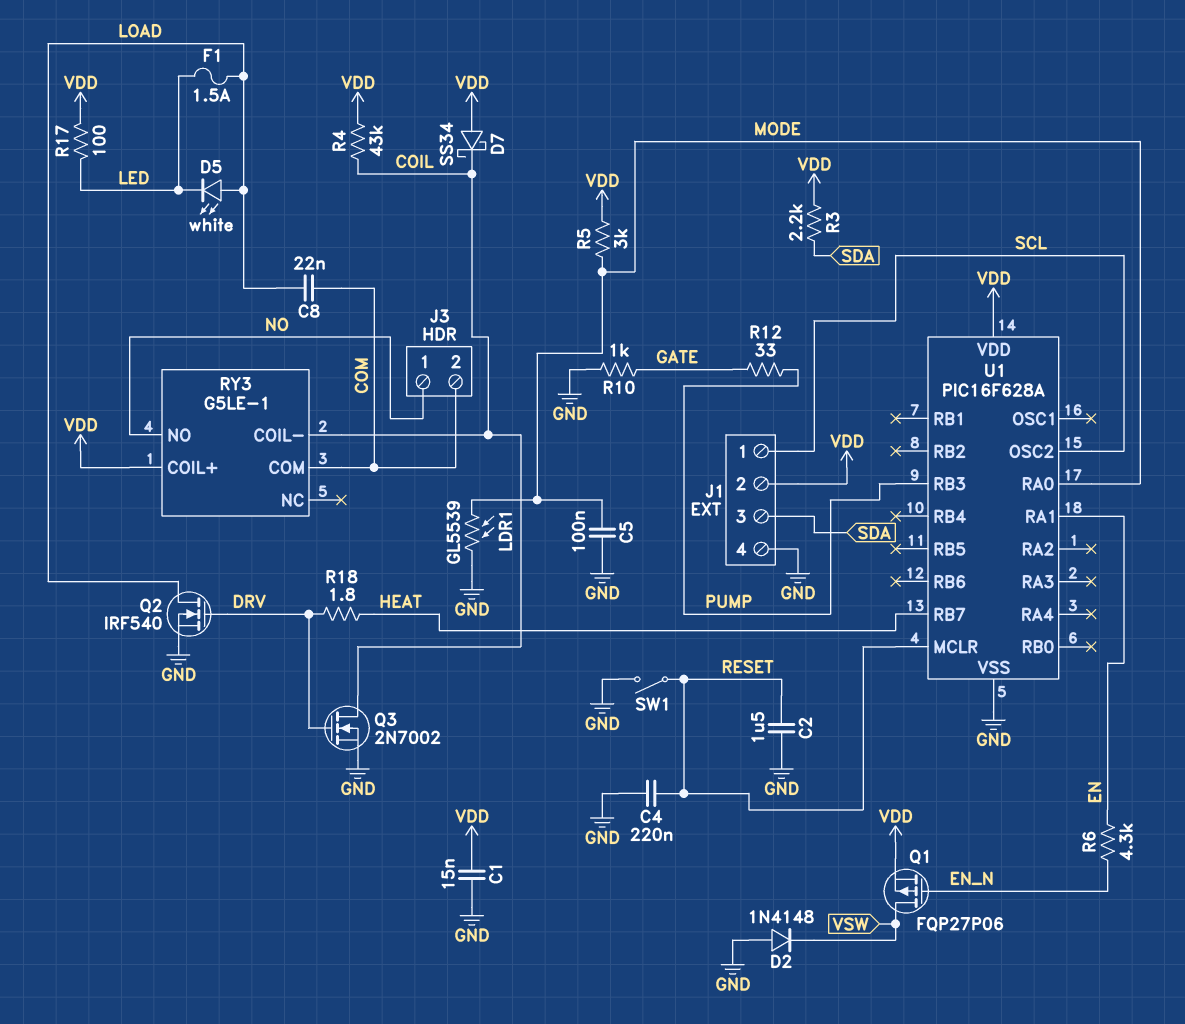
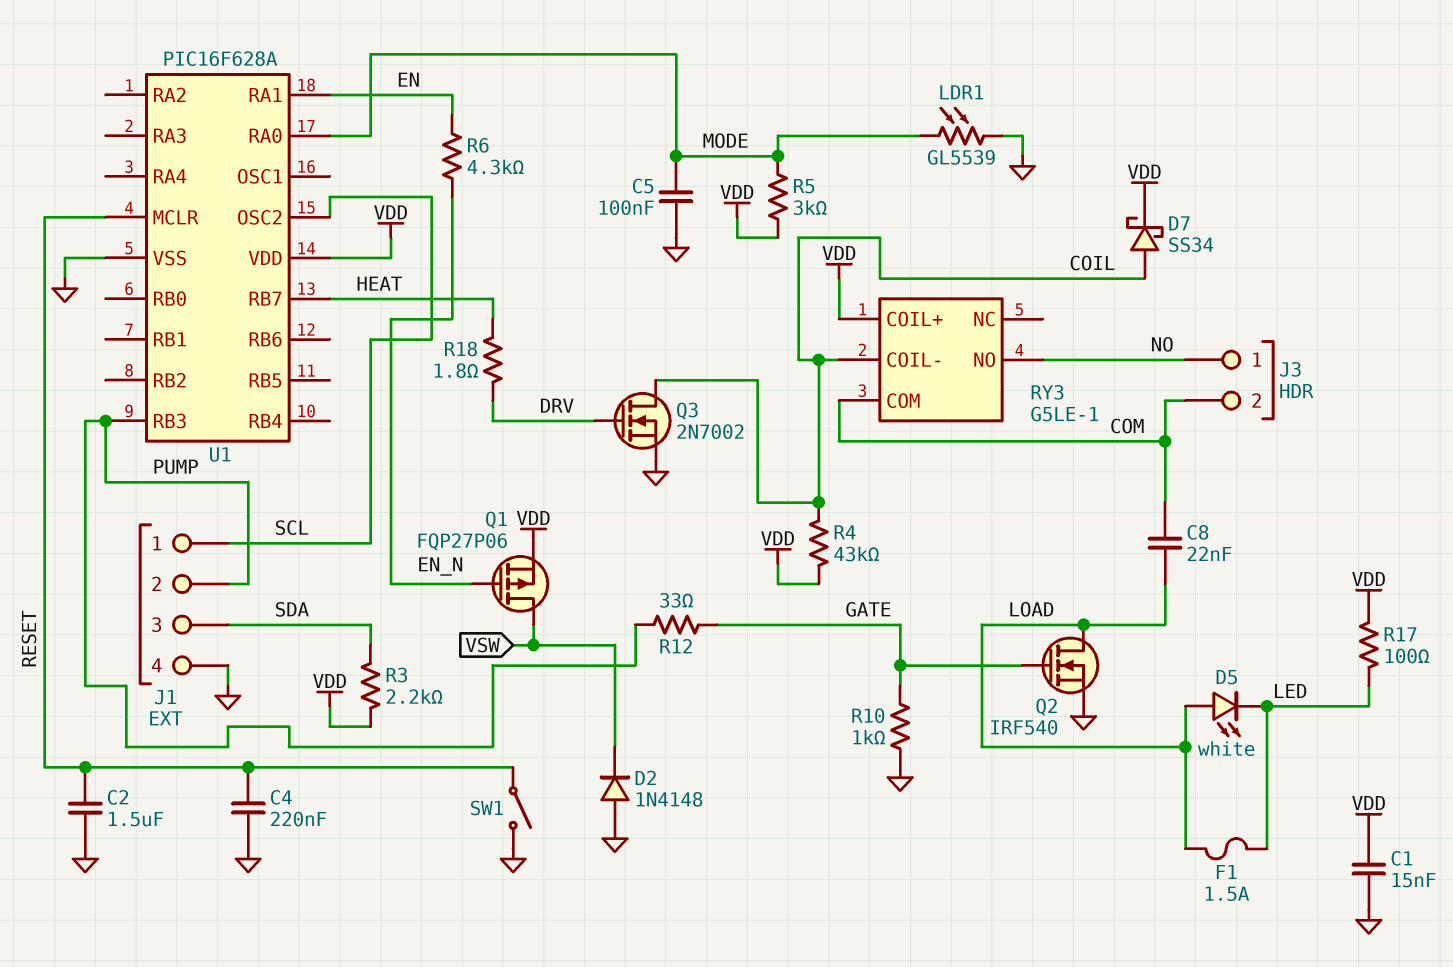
D7: schottky SS34 (A VDD, K COIL) -> schottky SS34 (A COIL, K VDD)
J1 pin 2: VDD -> PUMP
Q2: NMOS IRF540 (G DRV, D LOAD, S GND) -> NMOS IRF540 (G GATE, D LOAD, S GND)

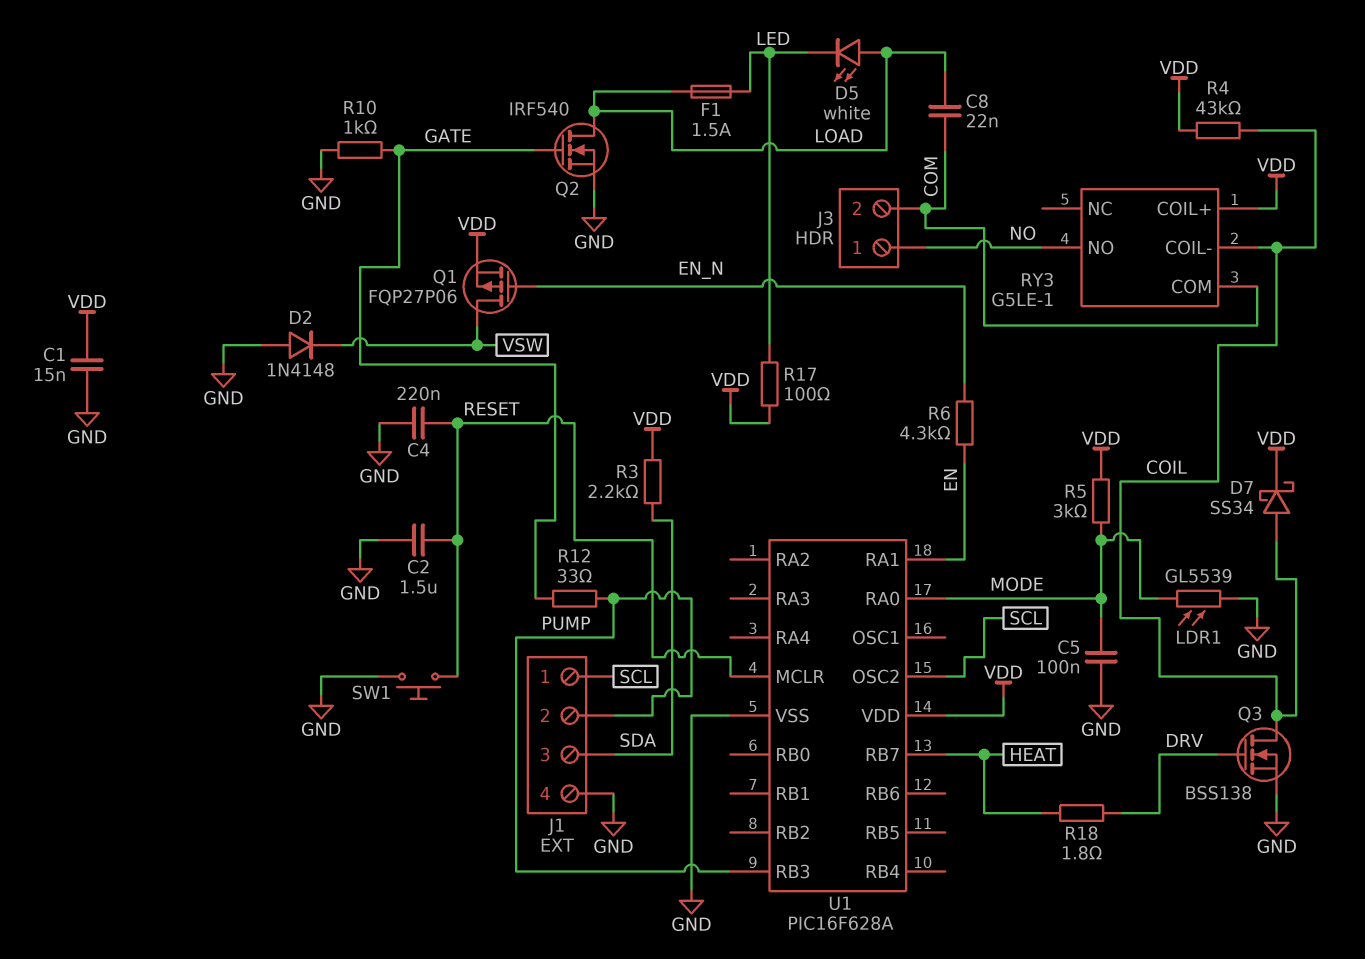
Q3: NMOS 2N7002 (G DRV, D COIL, S GND) -> NMOS BSS138 (G DRV, D COIL, S GND)
SW1: switch (GND, RESET) -> button (GND, RESET)

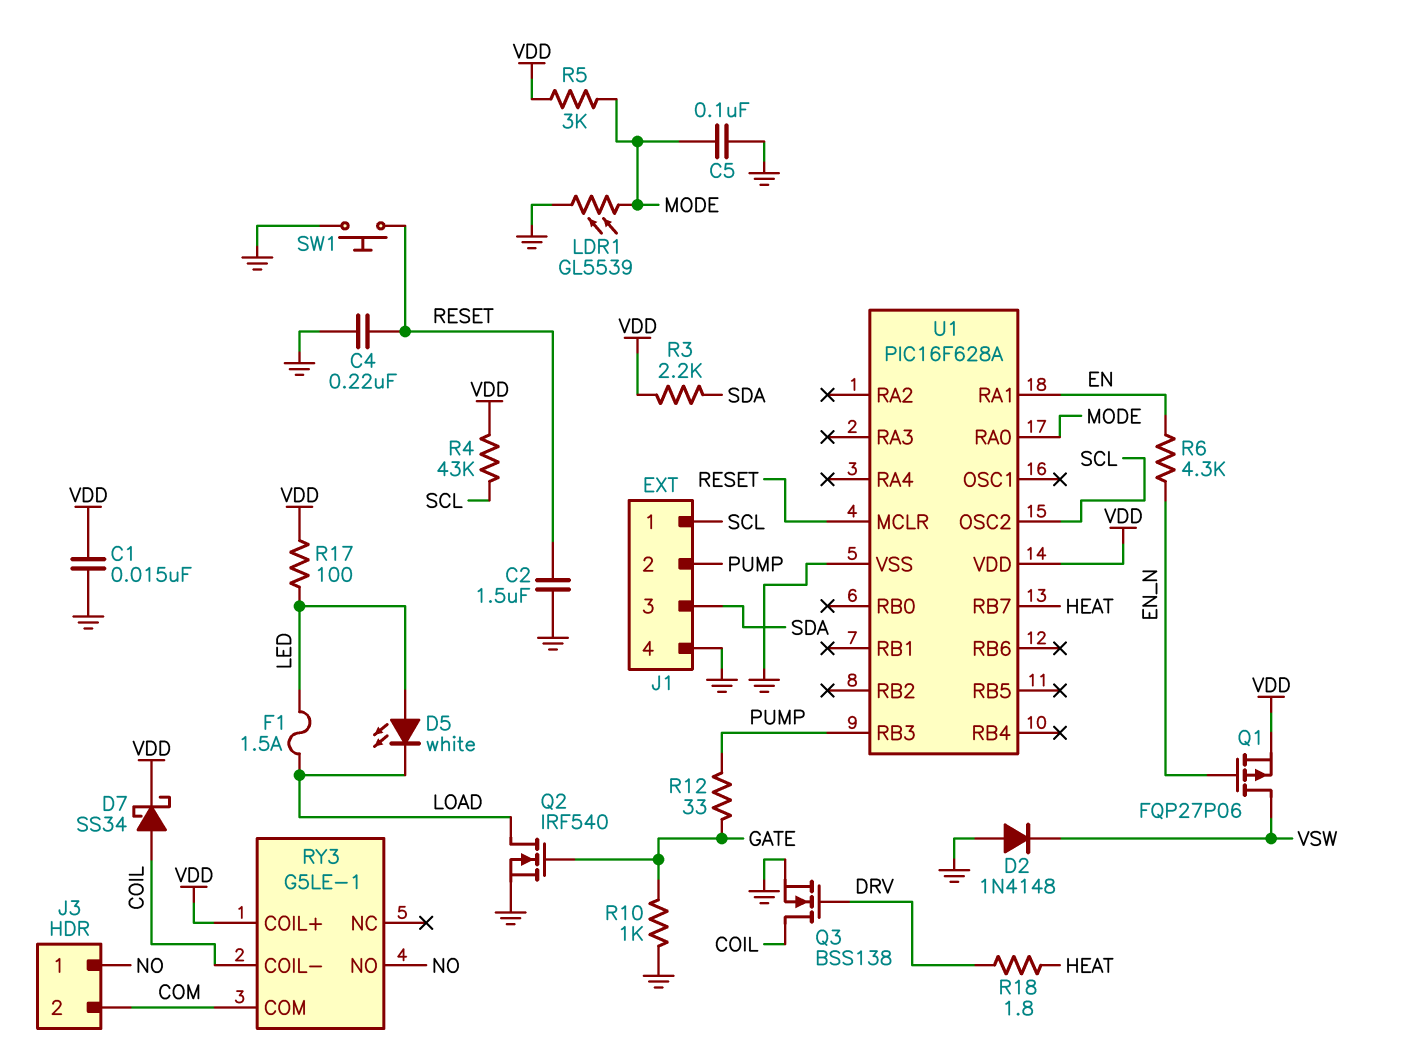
C8: 22nF (COM, LOAD) -> none
D5: LED white (A LOAD, K LED) -> LED white (A LED, K LOAD)
R4: 43k (COIL, VDD) -> 43k (SCL, VDD)

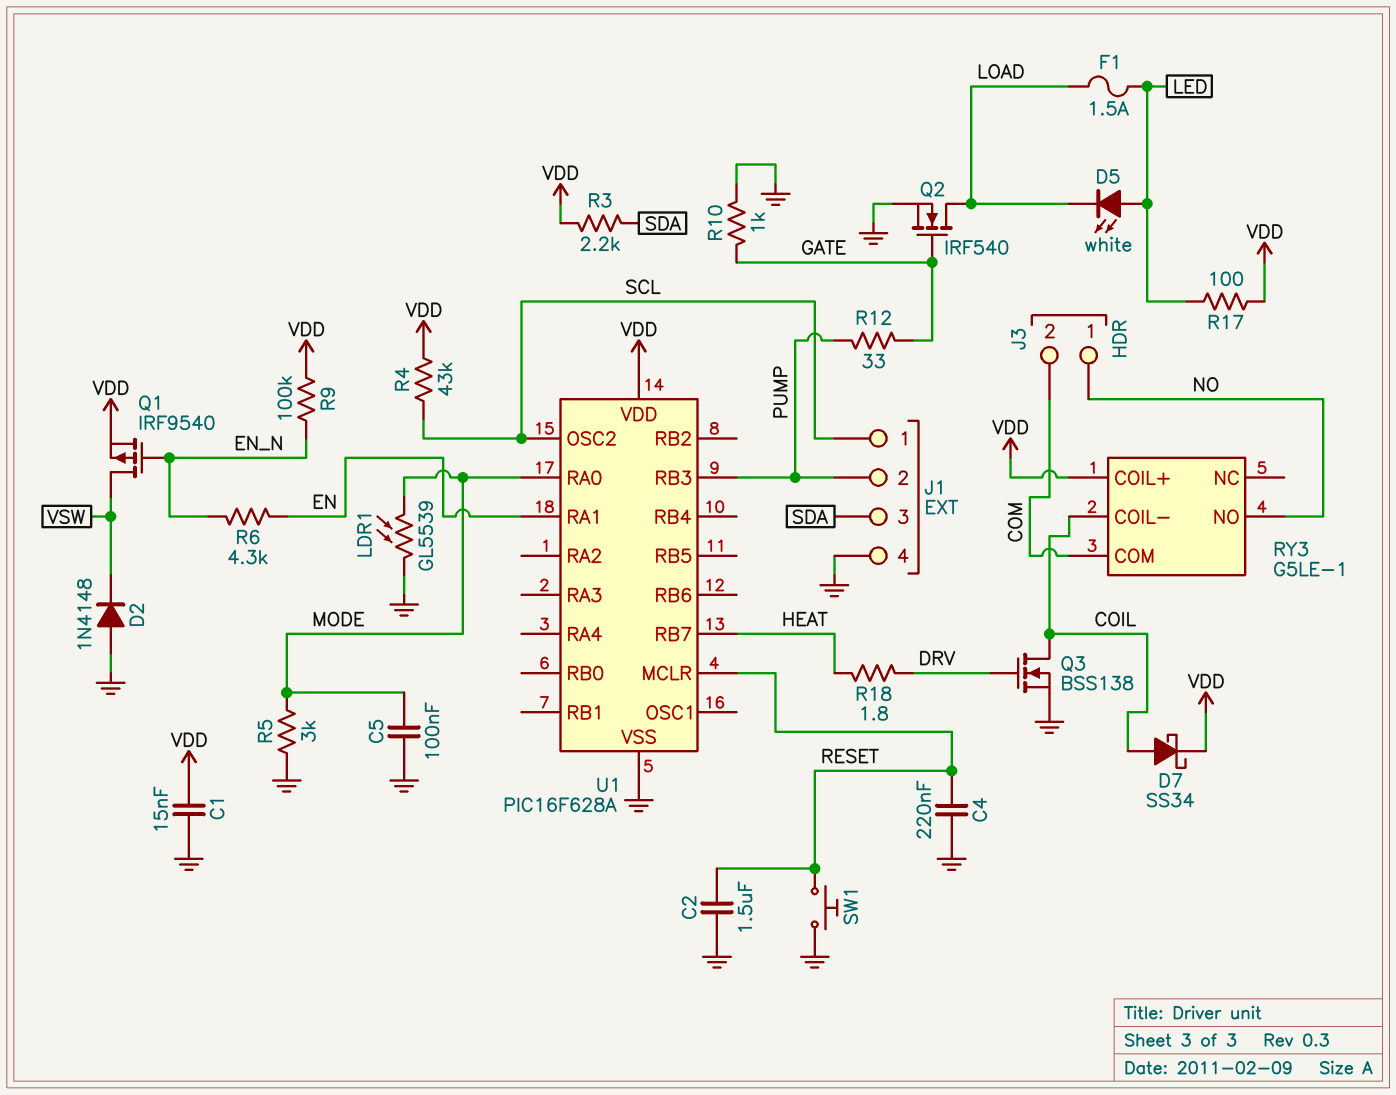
Q1: PMOS FQP27P06 (G EN_N, D VSW, S VDD) -> PMOS IRF9540 (G EN_N, D VSW, S VDD)
R5: 3k (MODE, VDD) -> 3k (GND, MODE)
R9: none -> 100k (EN_N, VDD)

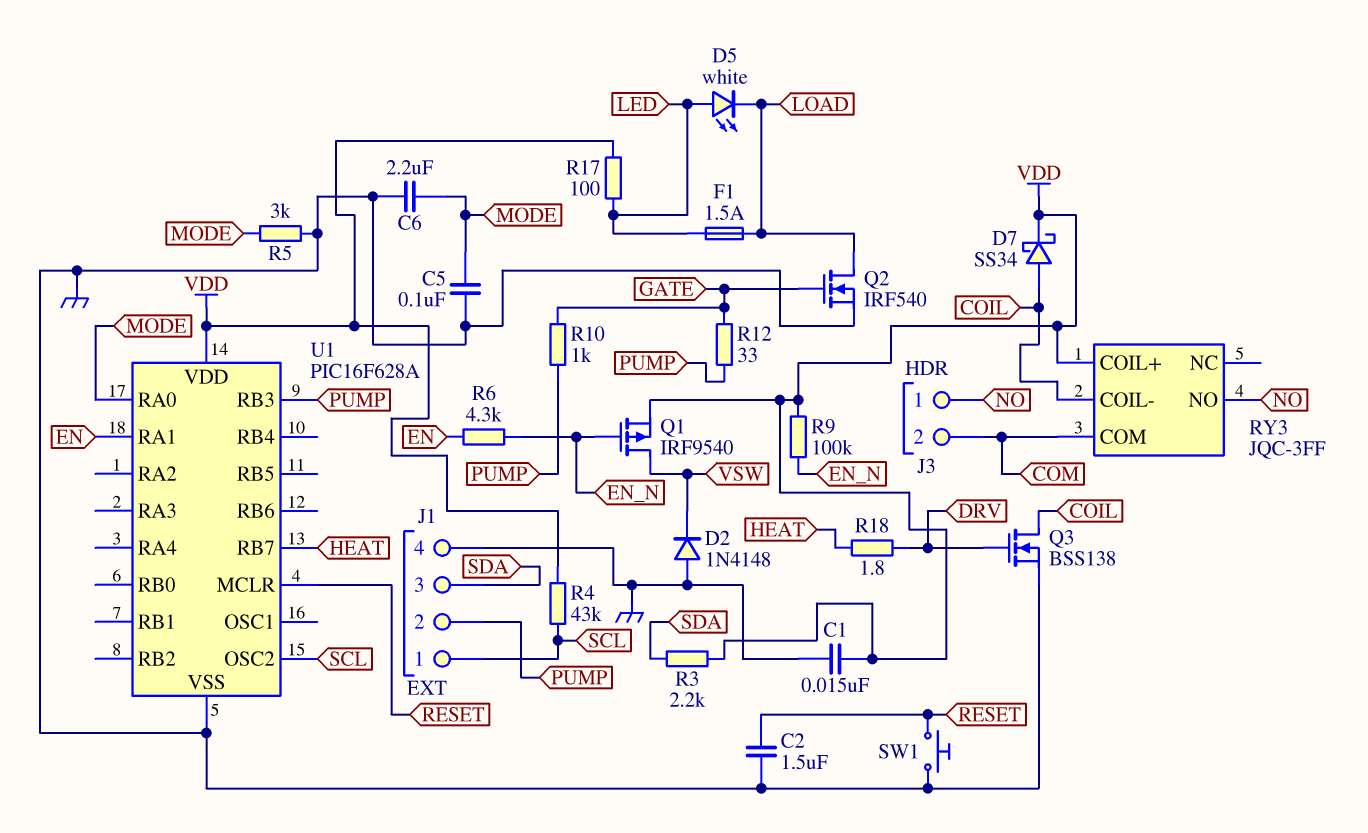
C4: 220nF (GND, RESET) -> none
C6: none -> 2.2uF (GND, MODE)
LDR1: GL5539 (GND, MODE) -> none
R10: 1k (GATE, GND) -> 1k (GATE, PUMP)
RY3: G5LE-1 -> JQC-3FF

